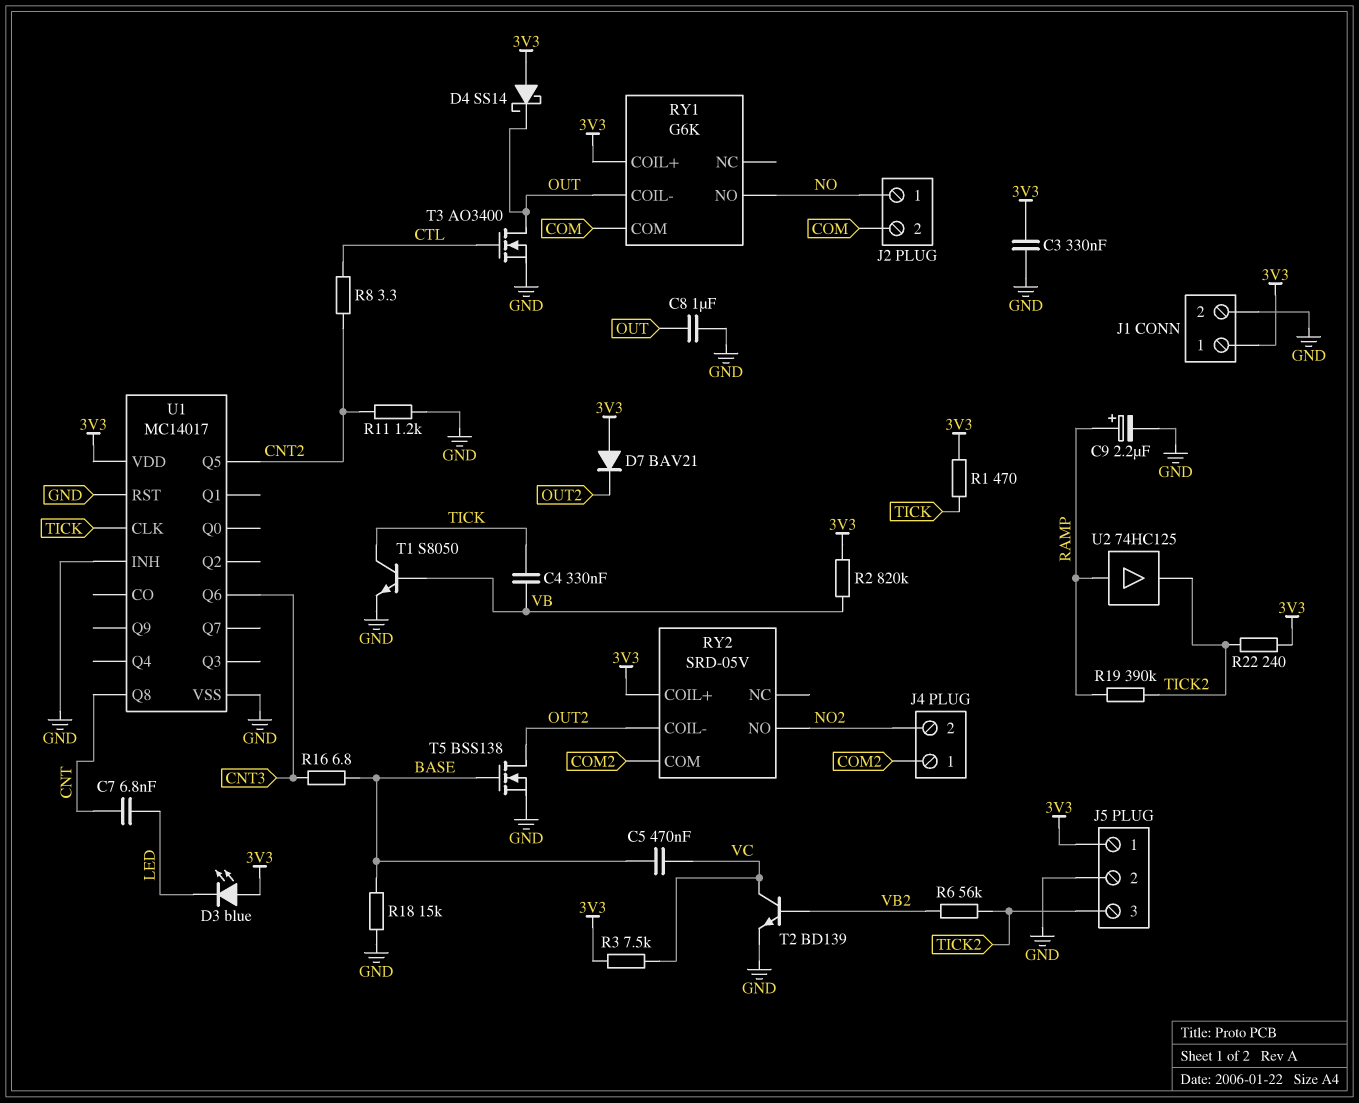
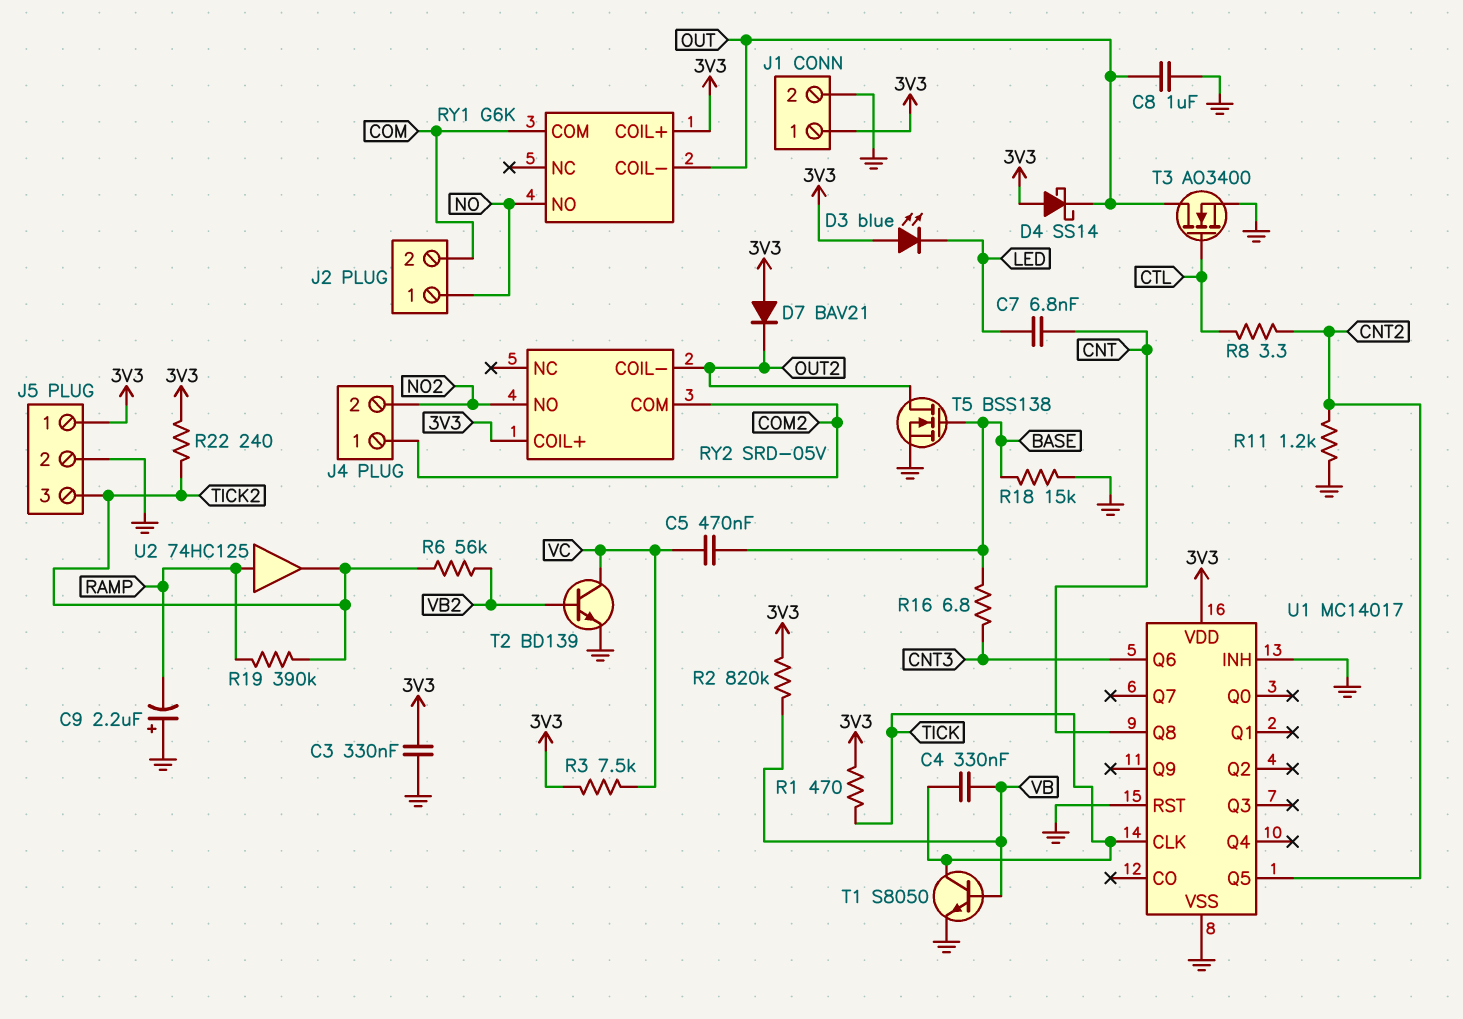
C9: 2.2uF (plus RAMP, minus GND) -> 2.2uF (plus GND, minus RAMP)

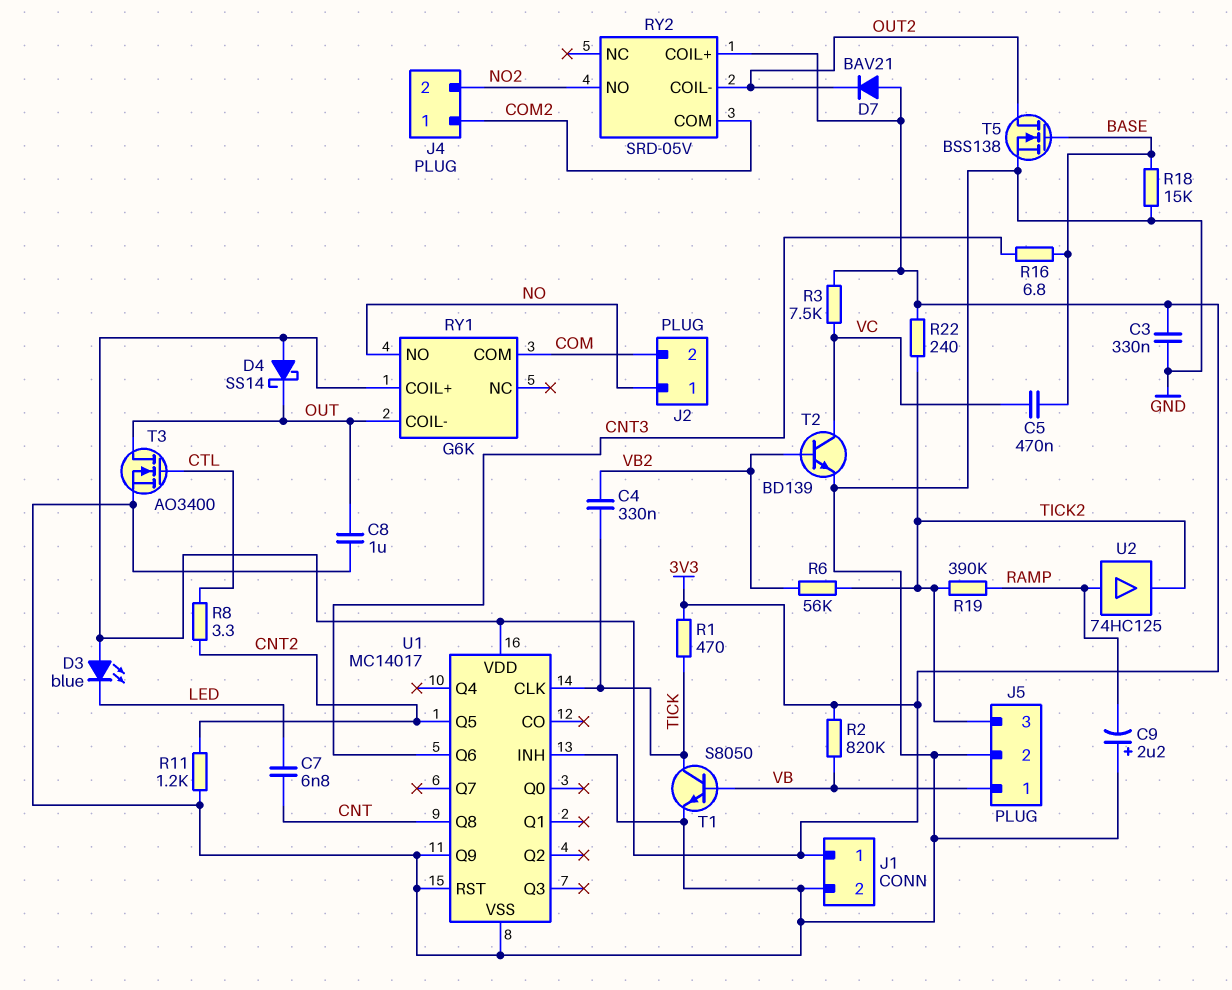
C4: 330nF (TICK, VB) -> 330nF (TICK, VB2)
J5 pin 1: 3V3 -> VB
U1 pin Q9: none -> GND

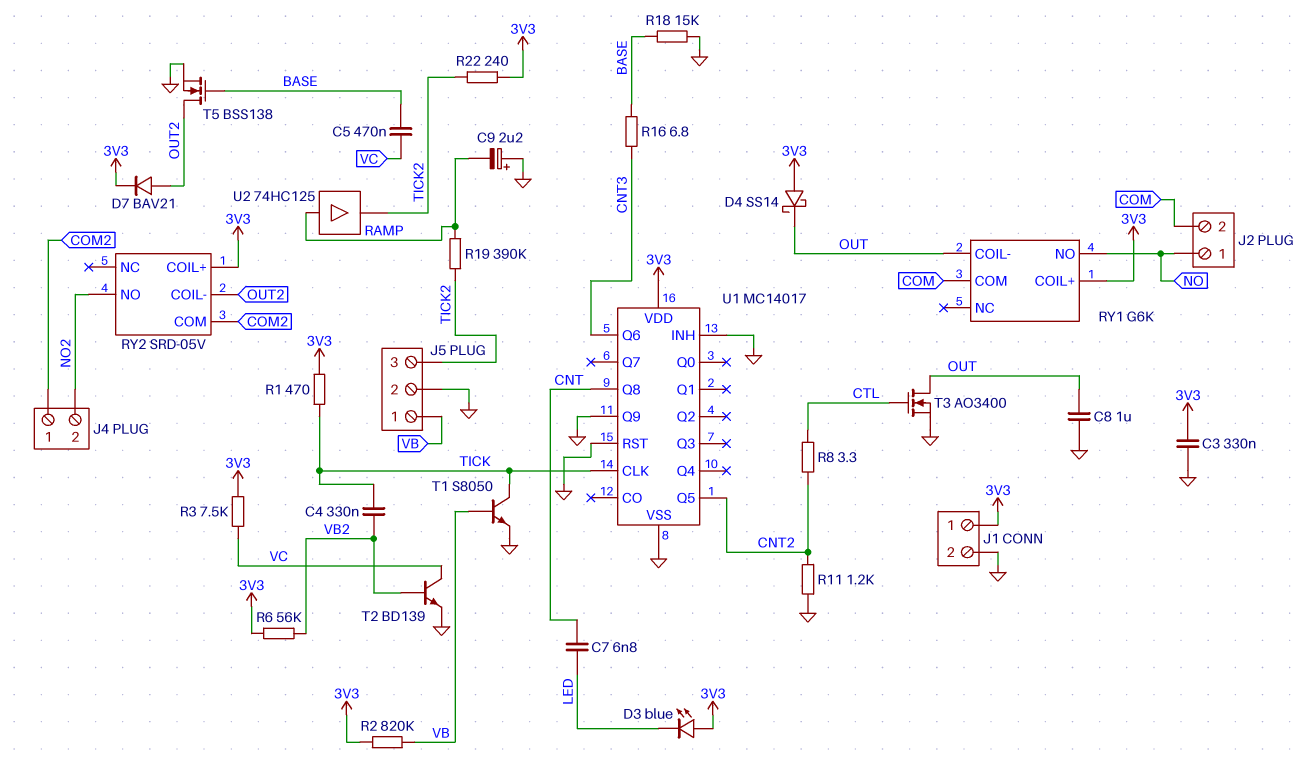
D7: diode BAV21 (A 3V3, K OUT2) -> diode BAV21 (A OUT2, K 3V3)
R6: 56k (TICK2, VB2) -> 56k (3V3, VB2)

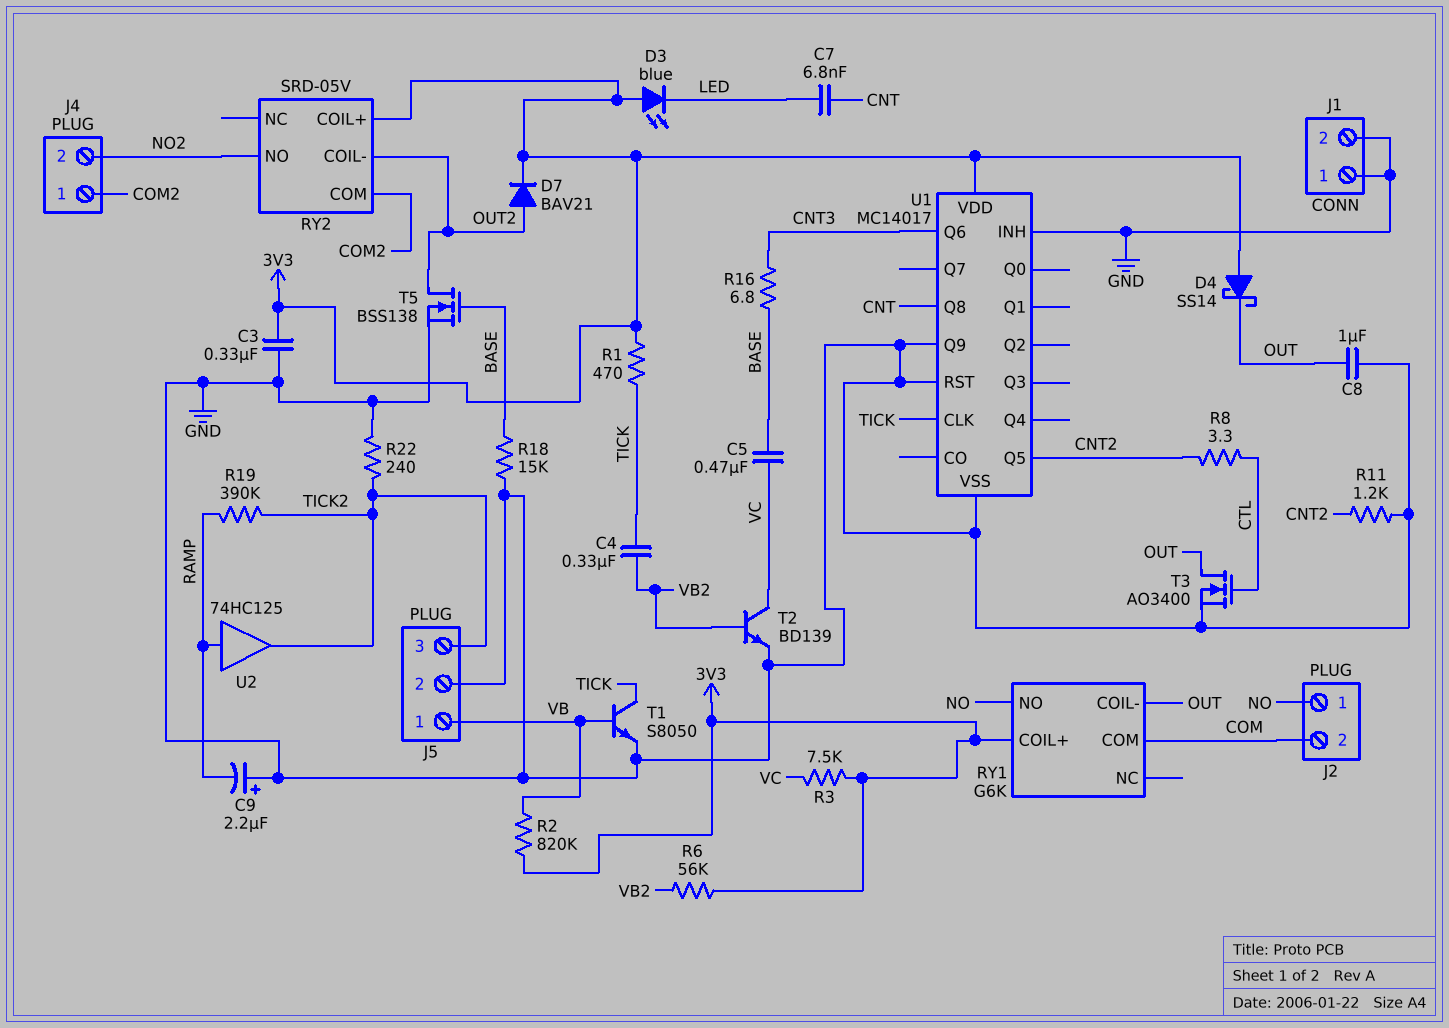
J1 pin 1: 3V3 -> GND
R22: 240 (3V3, TICK2) -> 240 (GND, TICK2)

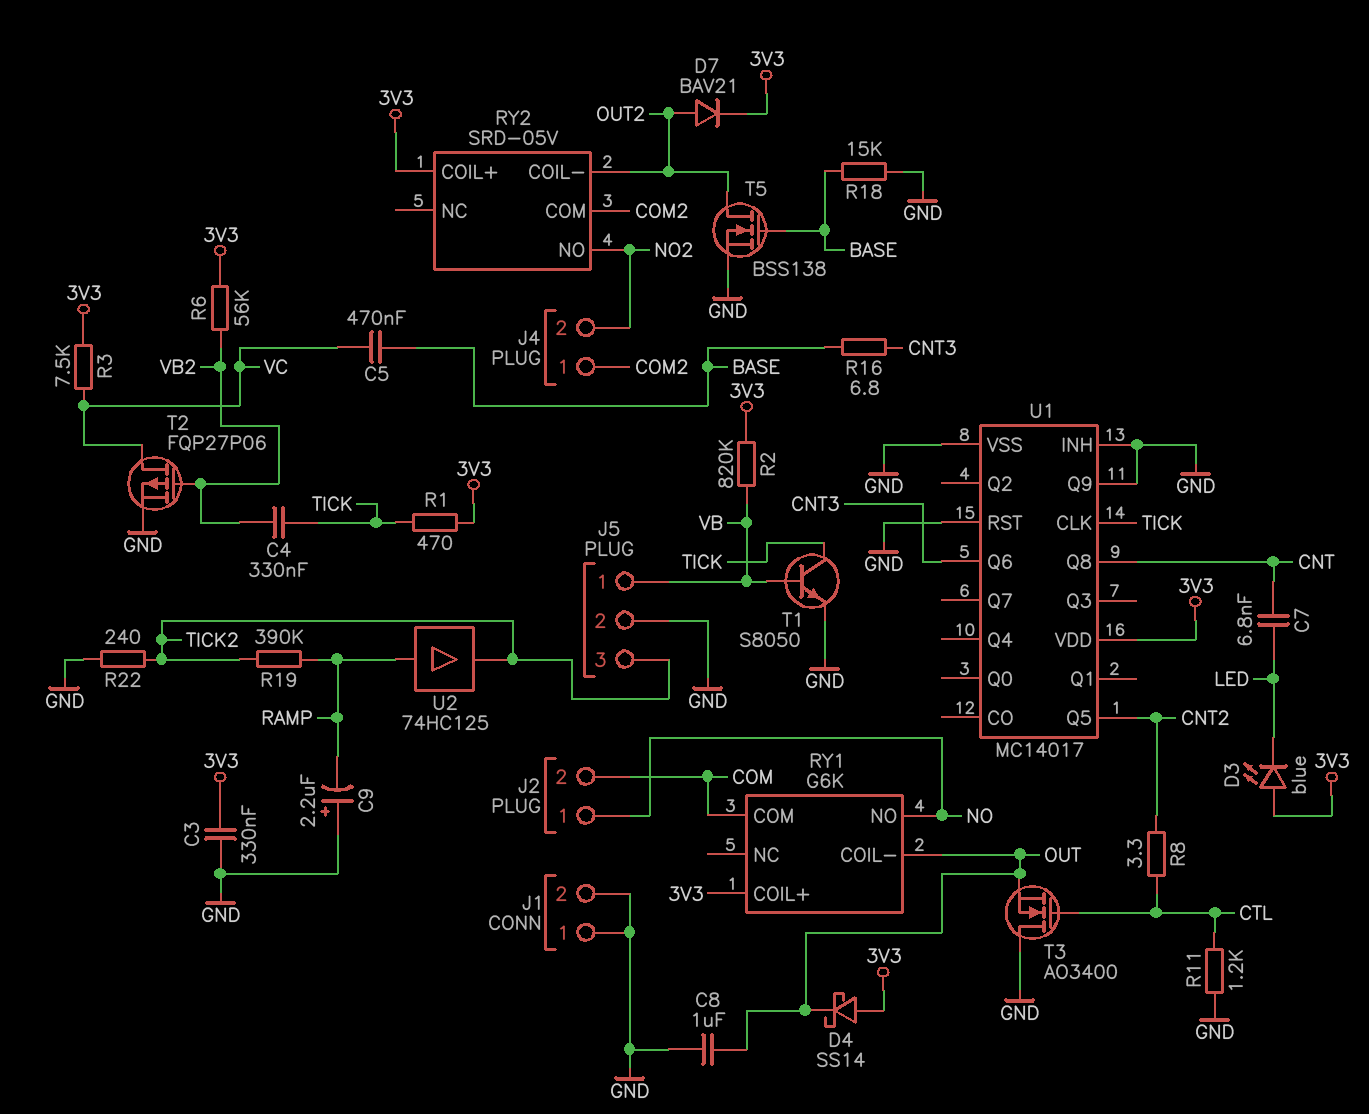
R11: 1.2k (CNT2, GND) -> 1.2k (CTL, GND)
T2: NPN BD139 (B VB2, C VC, E GND) -> PMOS FQP27P06 (G VB2, D VC, S GND)
T3: NMOS AO3400 (G CTL, D OUT, S GND) -> NMOS AO3400 (G CTL, D GND, S OUT)

